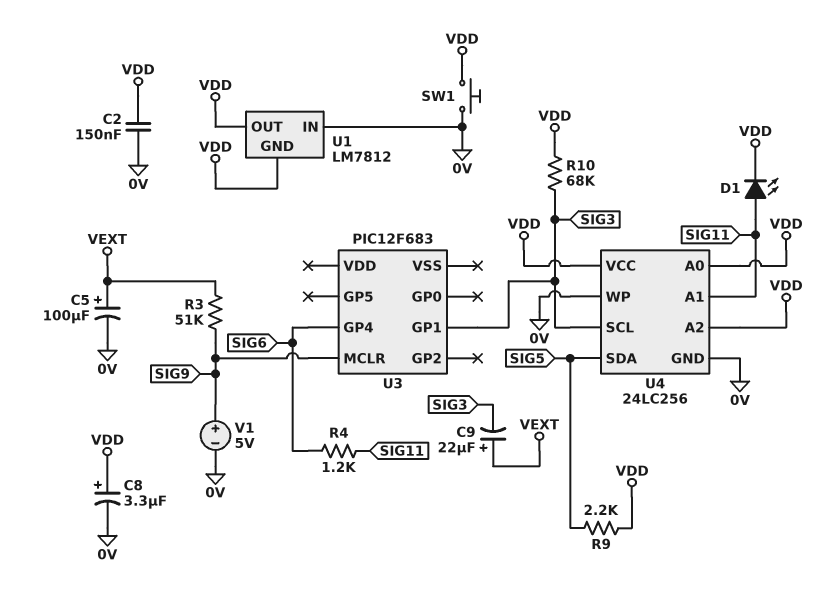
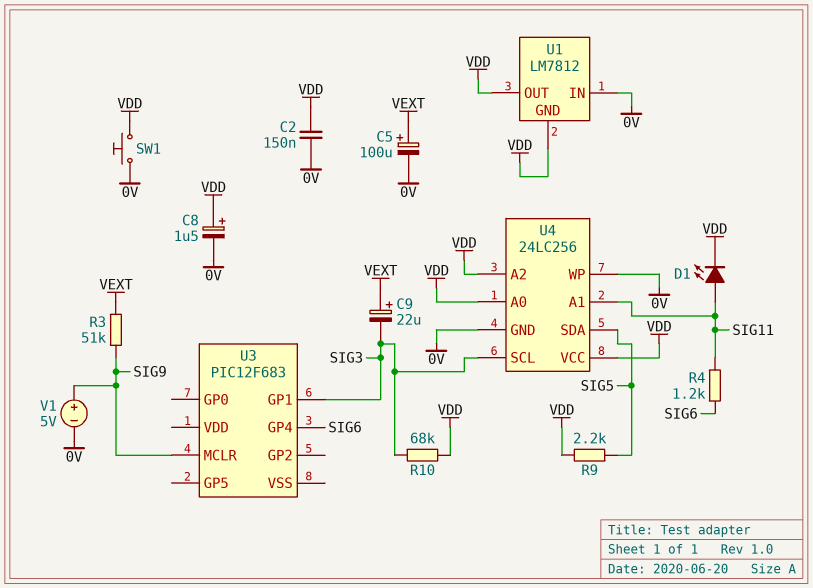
C8: 3.3uF (plus VDD, minus 0V) -> 1.5uF (plus VDD, minus 0V)

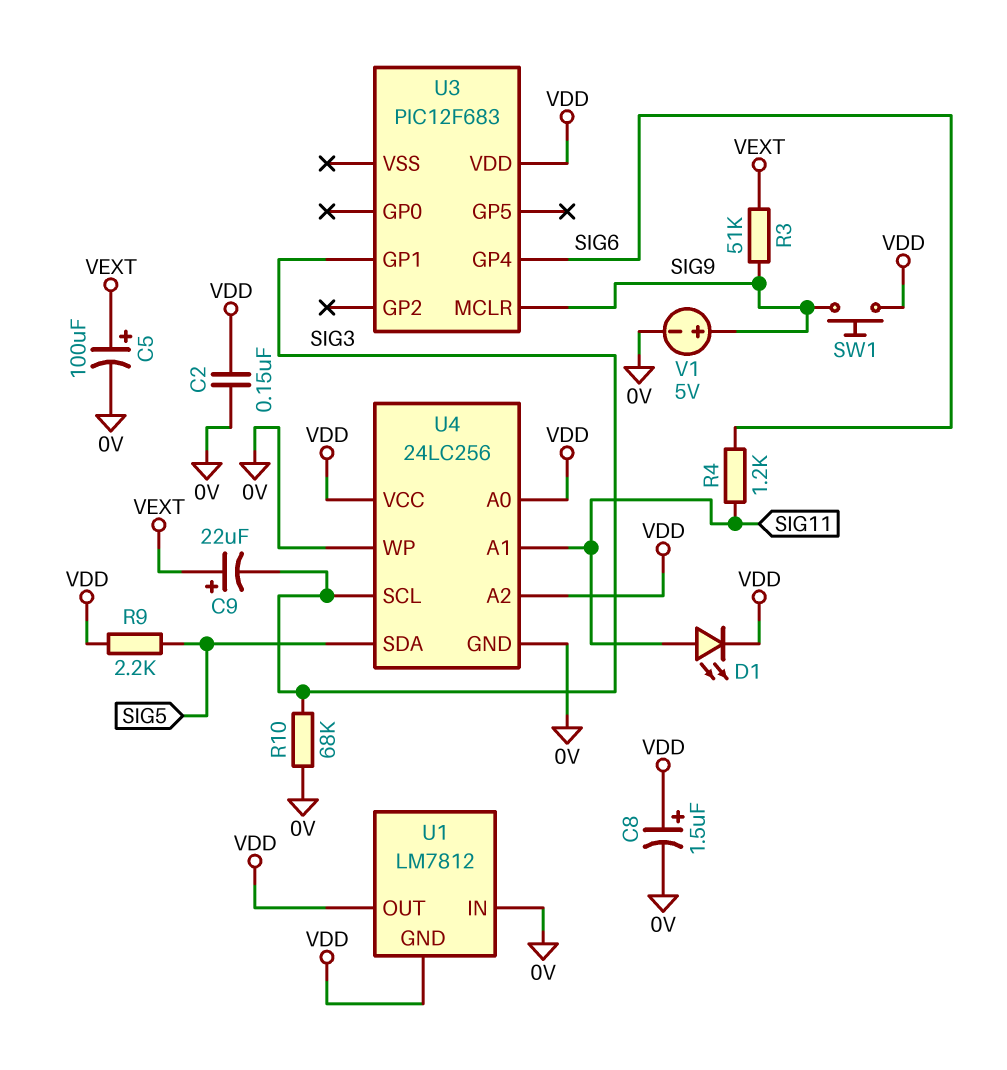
R10: 68k (SIG3, VDD) -> 68k (0V, SIG3)
SW1: button (0V, VDD) -> button (SIG9, VDD)
U3 pin VDD: none -> VDD

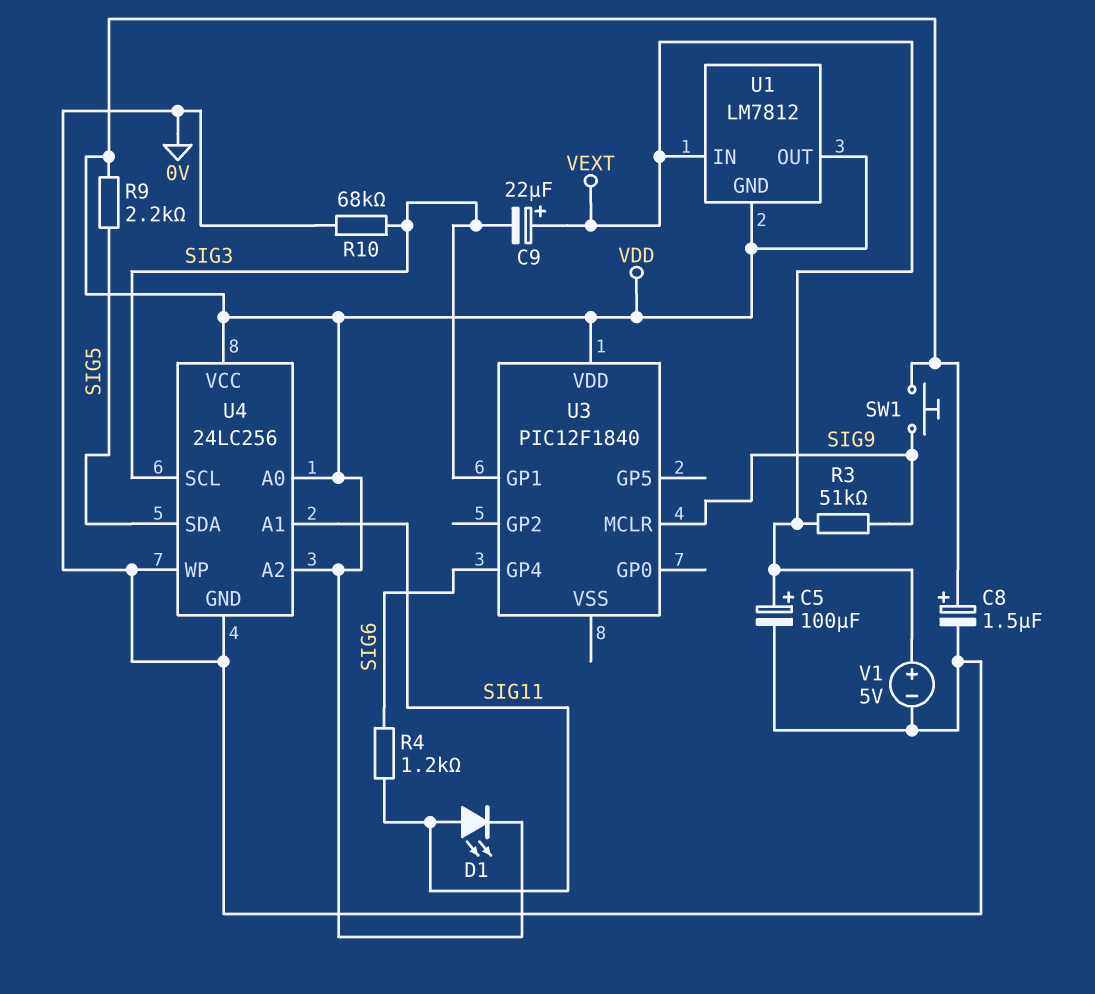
C2: 150nF (0V, VDD) -> none
U1 pin IN: 0V -> VEXT
U3: PIC12F683 -> PIC12F1840
V1: 5V (plus SIG9, minus 0V) -> 5V (plus VEXT, minus 0V)

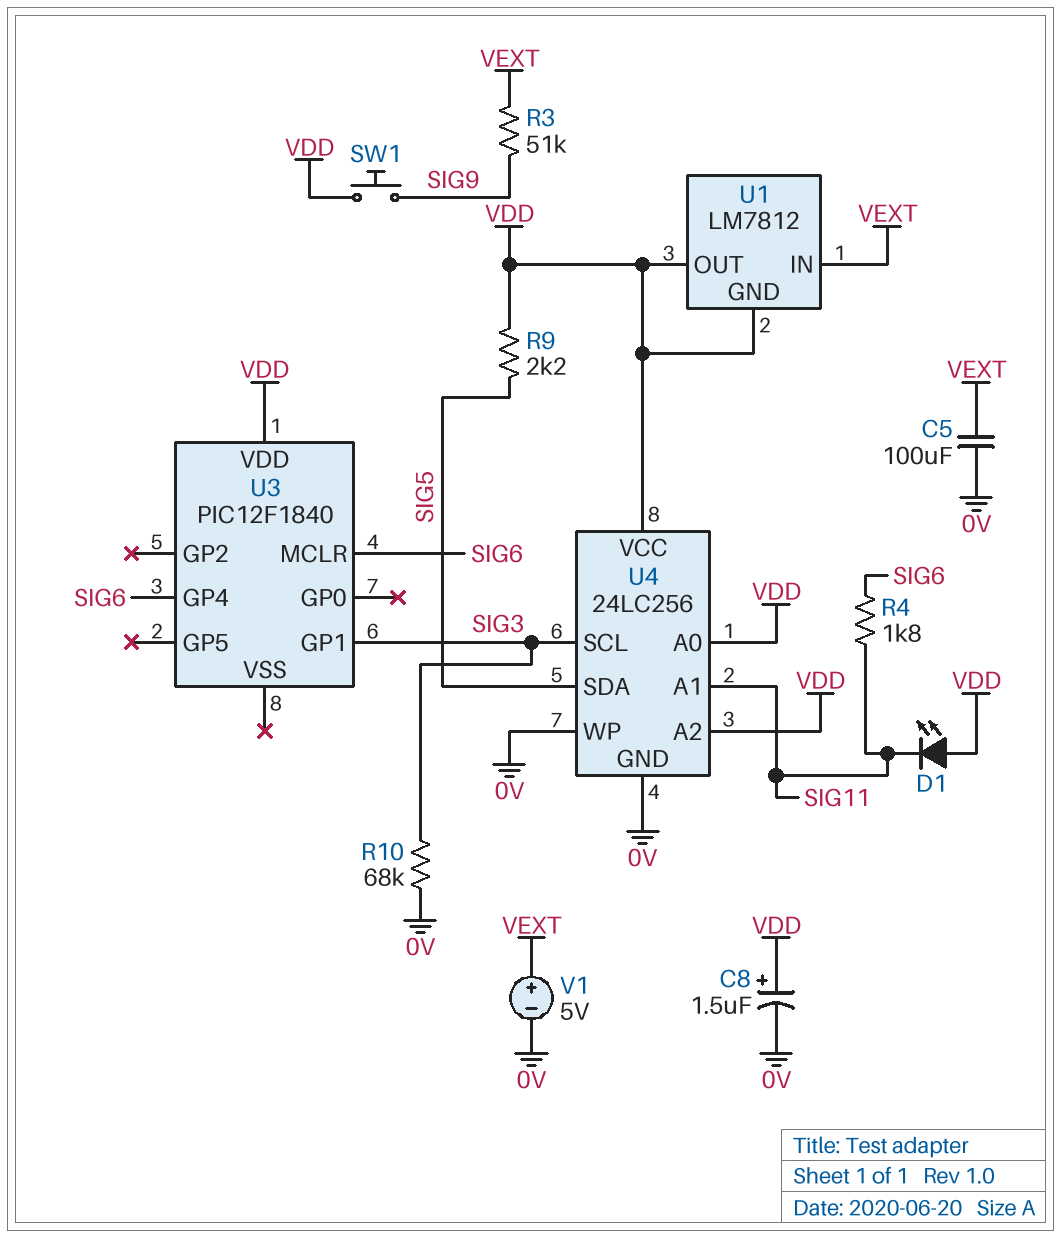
C5: 100uF (plus VEXT, minus 0V) -> 100uF (0V, VEXT)
C9: 22uF (plus VEXT, minus SIG3) -> none
D1: LED (A SIG11, K VDD) -> LED (A VDD, K SIG11)
R4: 1.2k (SIG6, SIG11) -> 1.8k (SIG6, SIG11)
U3 pin MCLR: SIG9 -> SIG6

